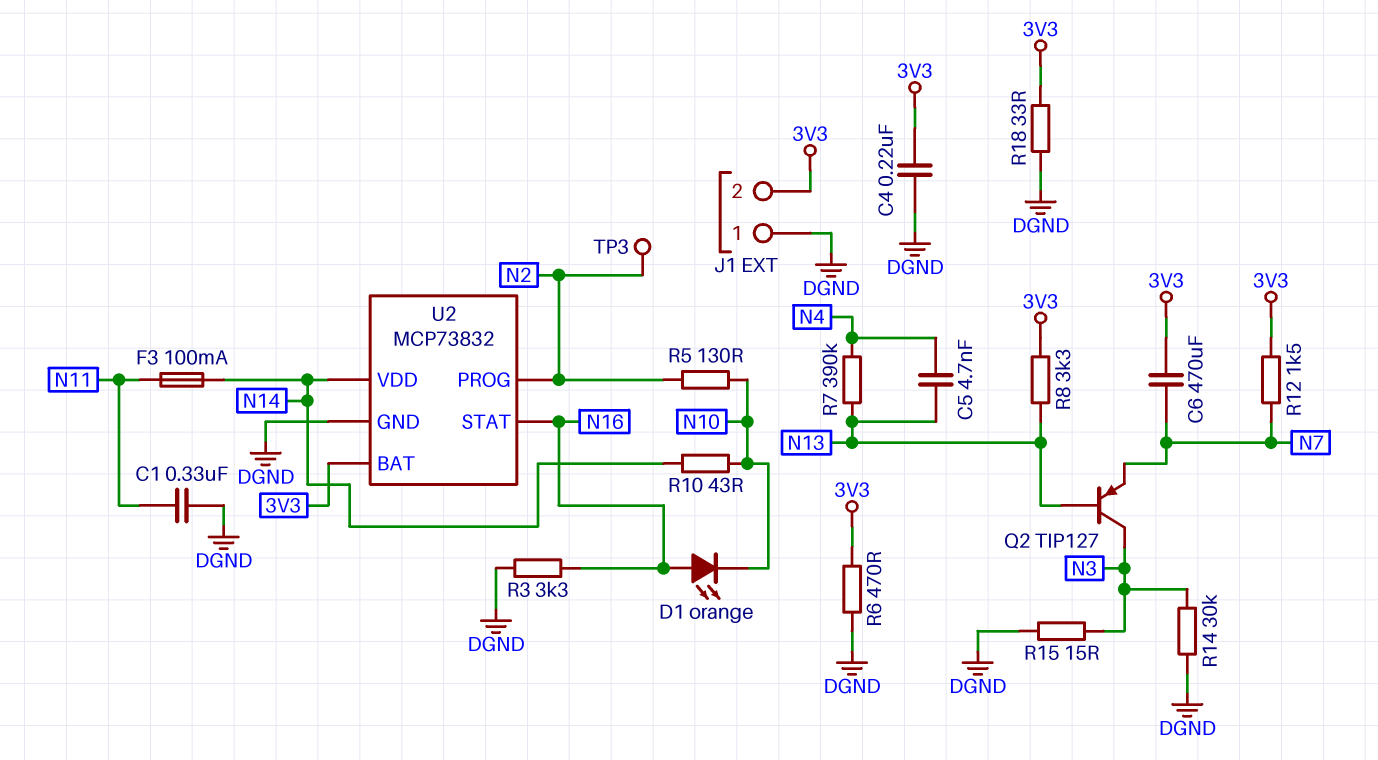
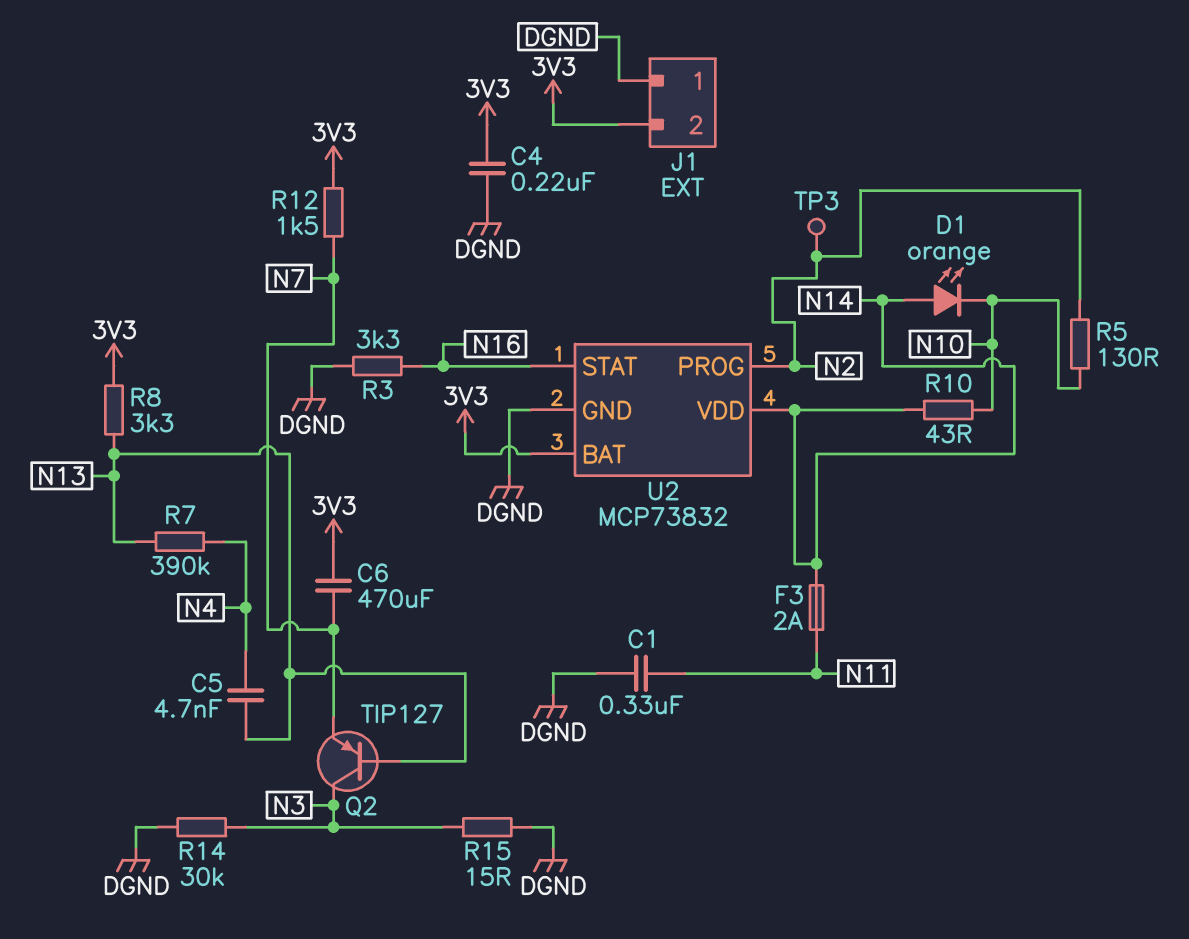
D1: LED orange (A N16, K N10) -> LED orange (A N14, K N10)
F3: 100mA (N11, N14) -> 2A (N11, N14)
R6: 470 (3V3, DGND) -> none
R18: 33 (3V3, DGND) -> none

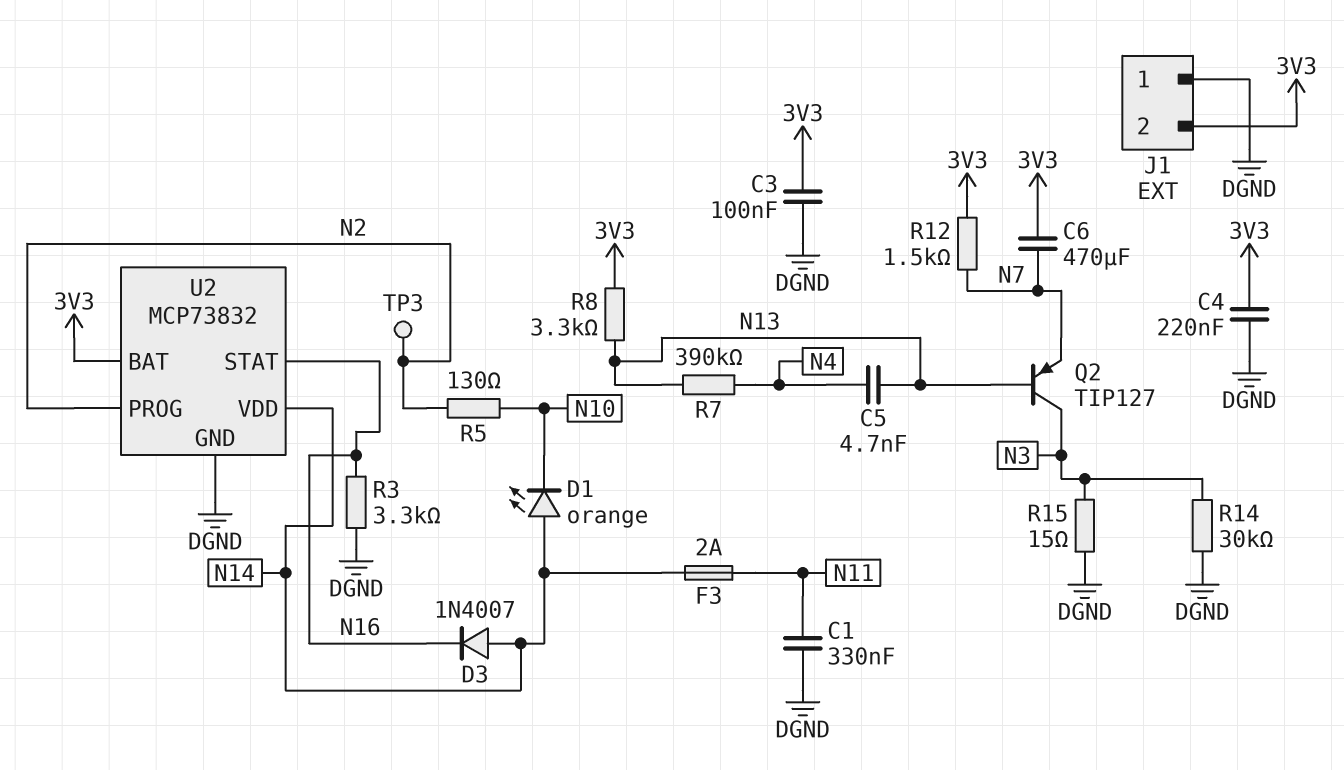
C3: none -> 100nF (3V3, DGND)
D3: none -> diode 1N4007 (A N14, K N16)
R10: 43 (N10, N14) -> none

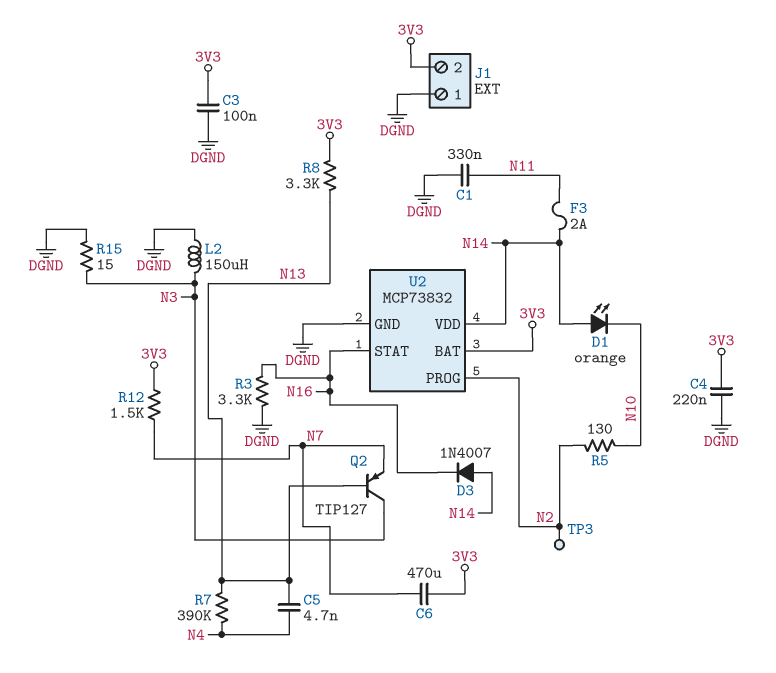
L2: none -> 150uH (DGND, N3)
R14: 30k (DGND, N3) -> none

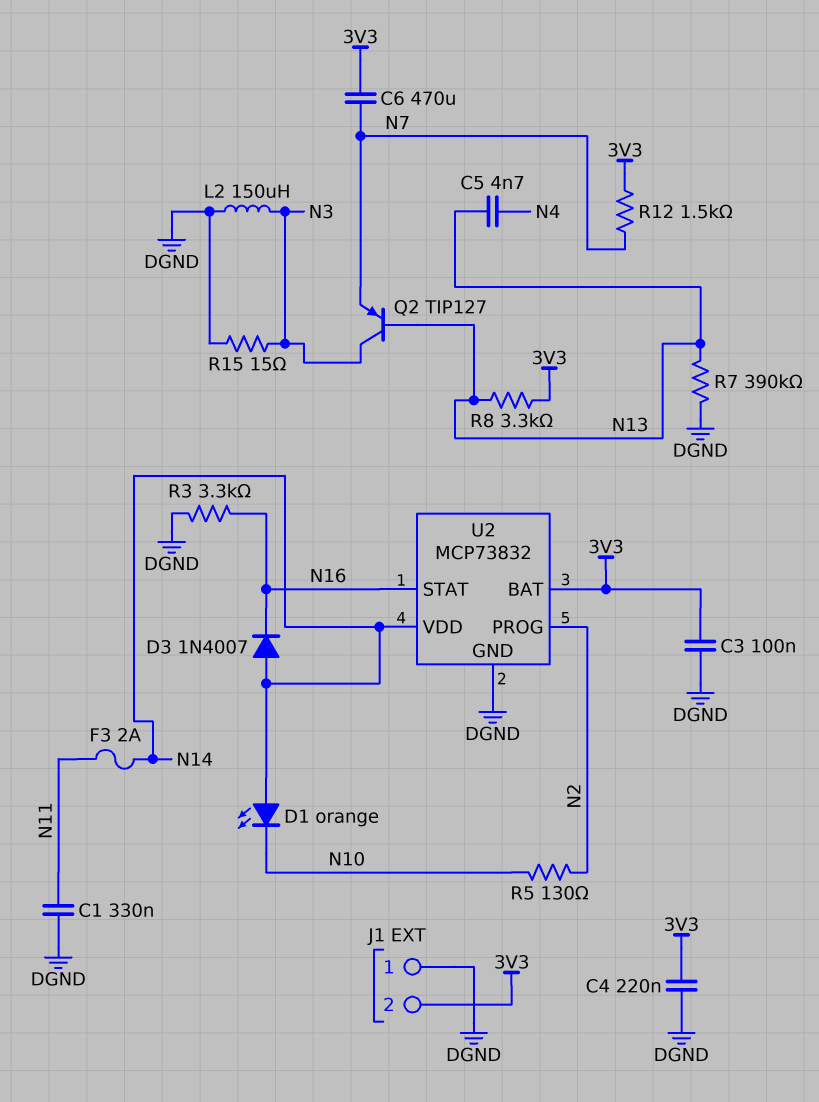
R7: 390k (N4, N13) -> 390k (DGND, N13)
TP3: test point (N2) -> none

